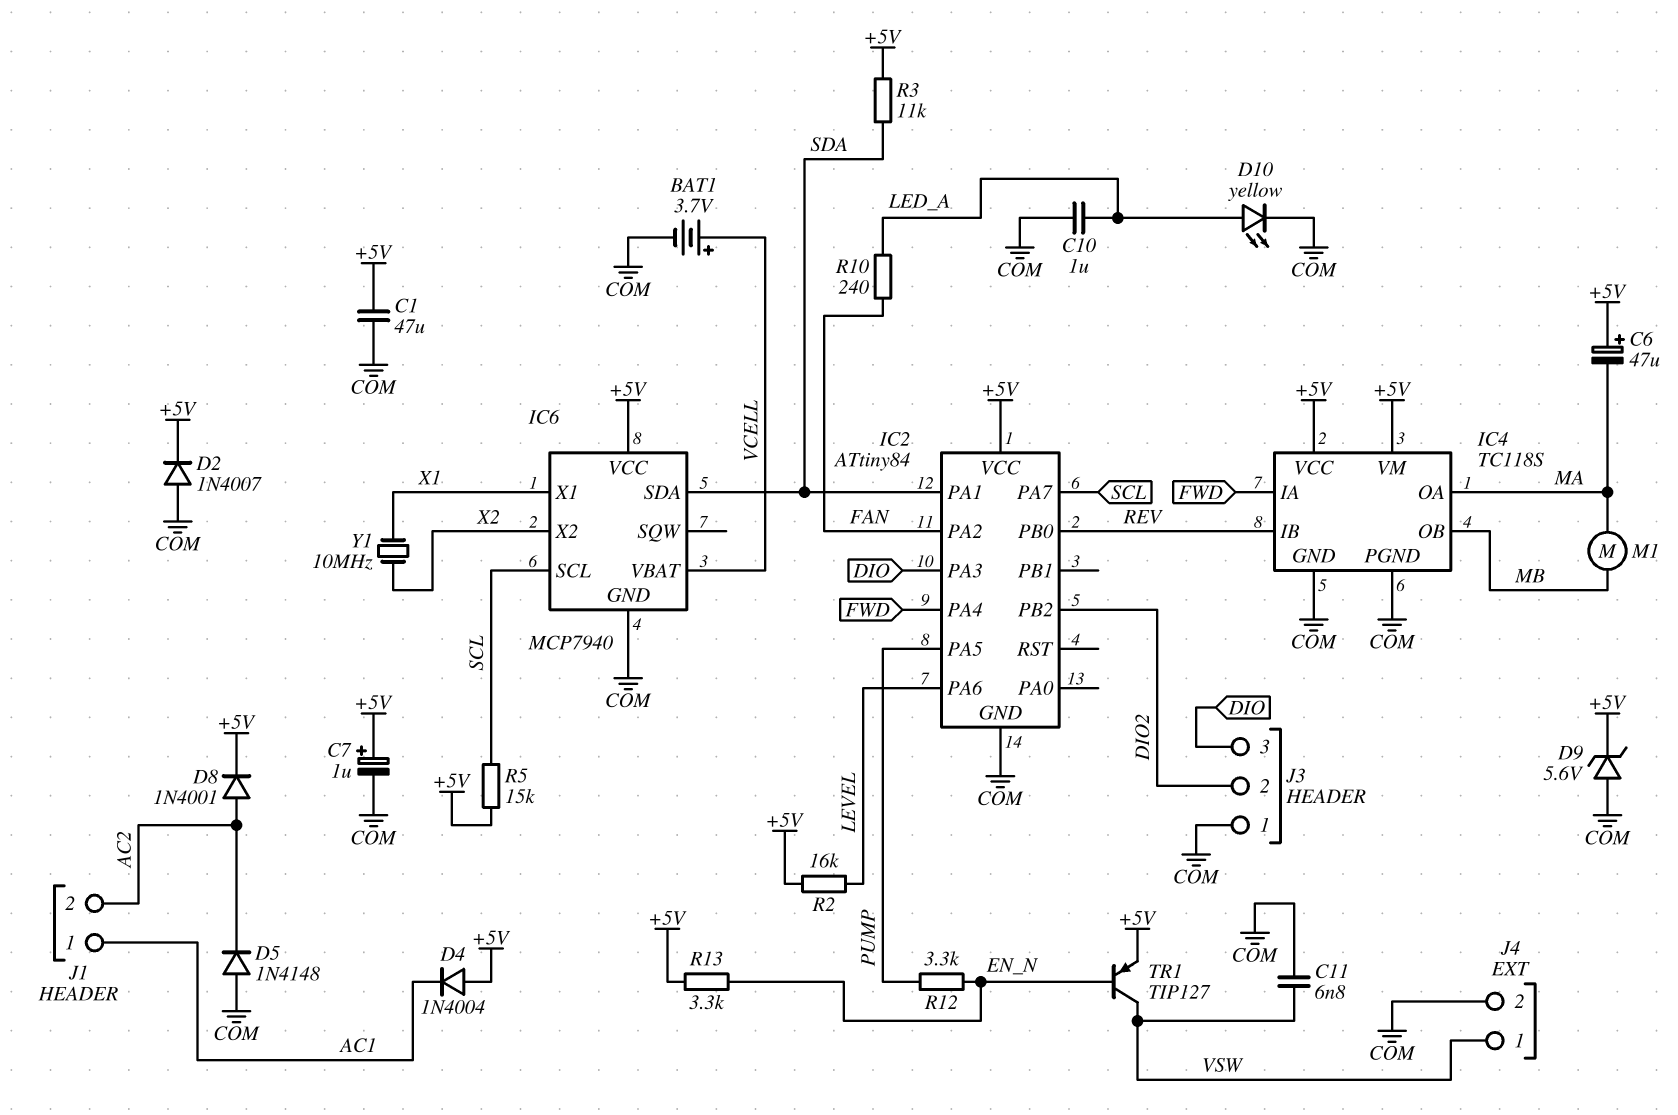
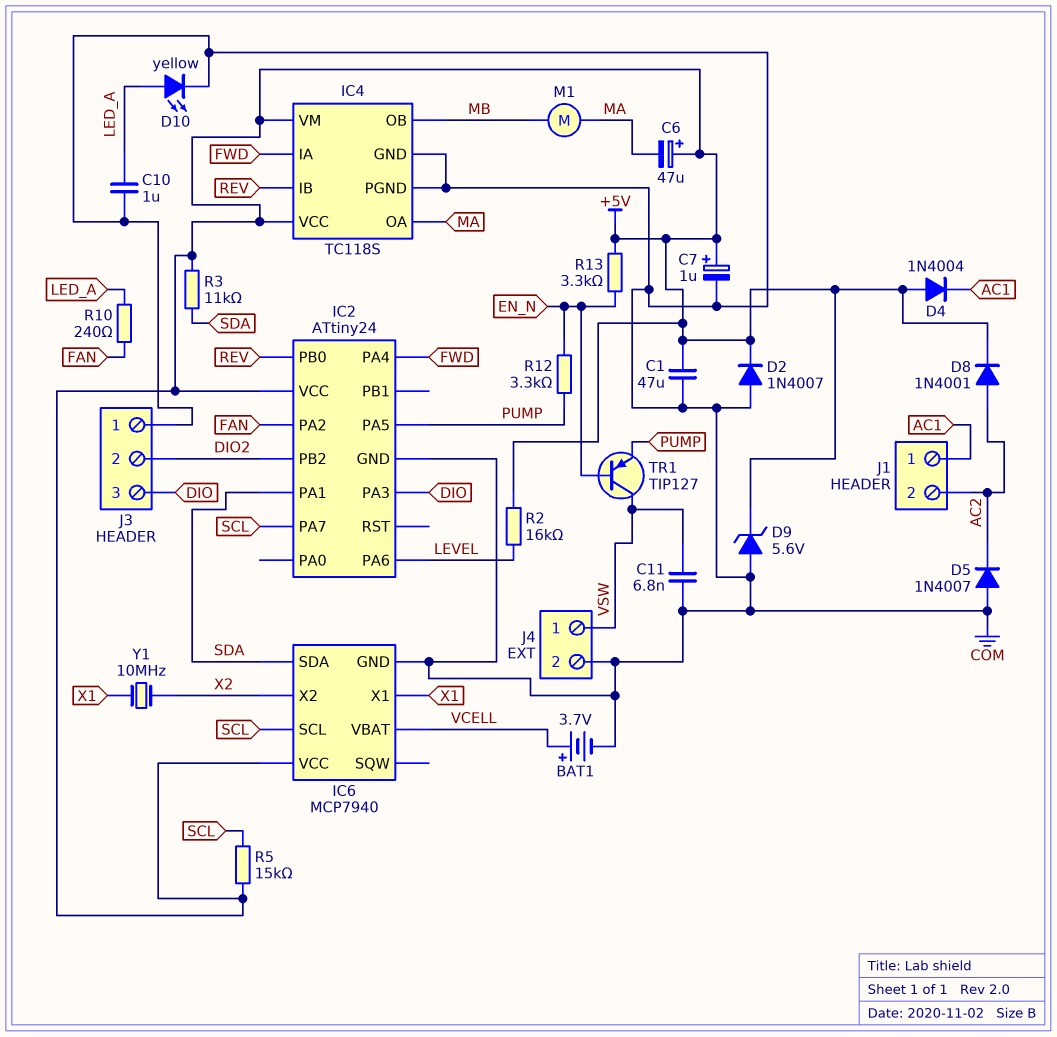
D5: diode 1N4148 (A COM, K AC2) -> diode 1N4007 (A COM, K AC2)
IC2: ATtiny84 -> ATtiny24
TR1: PNP TIP127 (B EN_N, C VSW, E +5V) -> PNP TIP127 (B EN_N, C VSW, E PUMP)

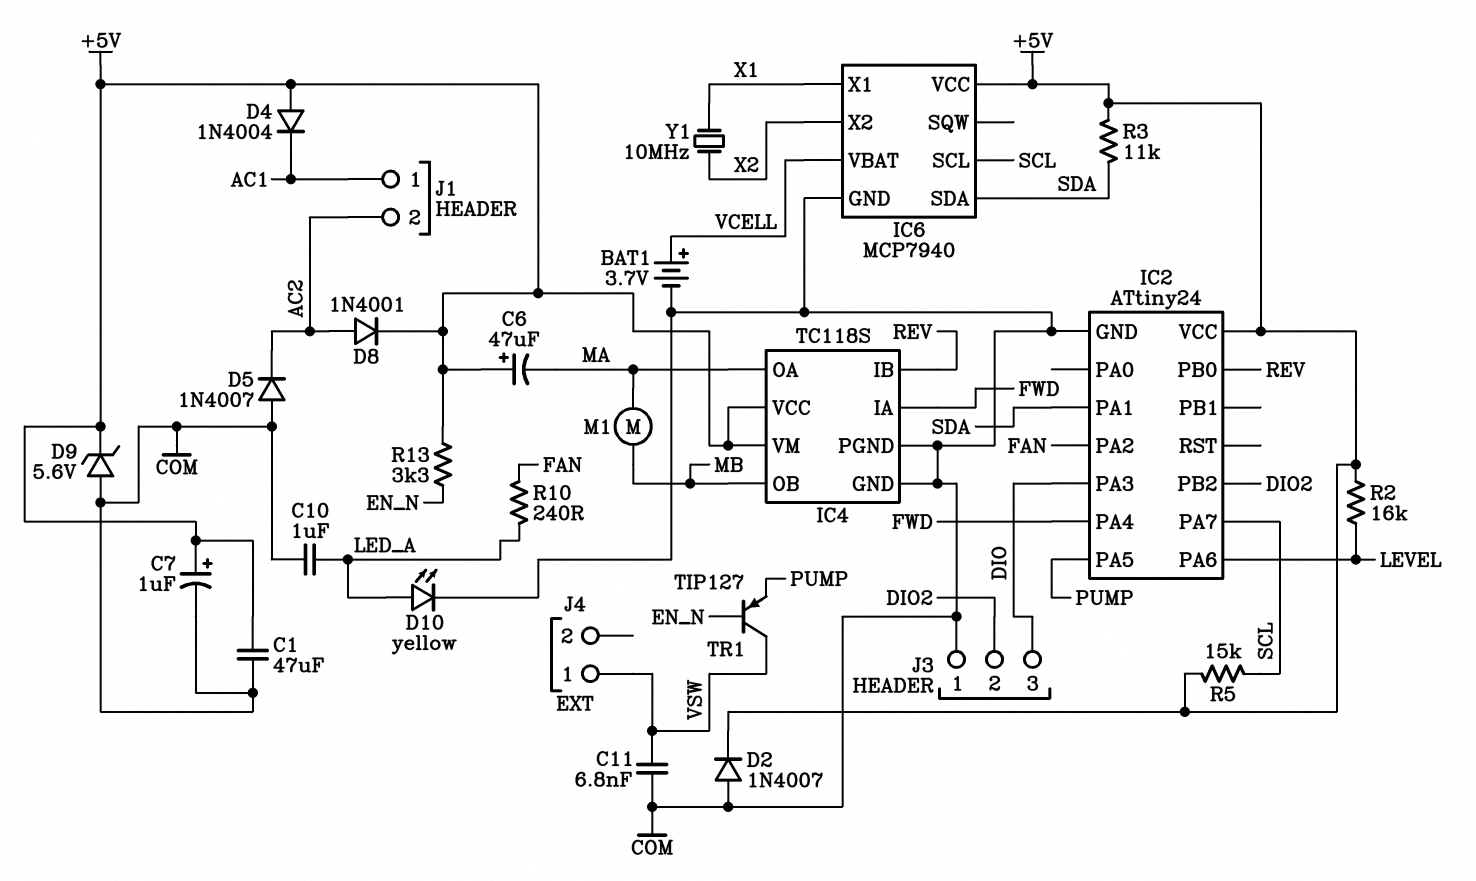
J4 pin 2: COM -> none
R12: 3.3k (EN_N, PUMP) -> none

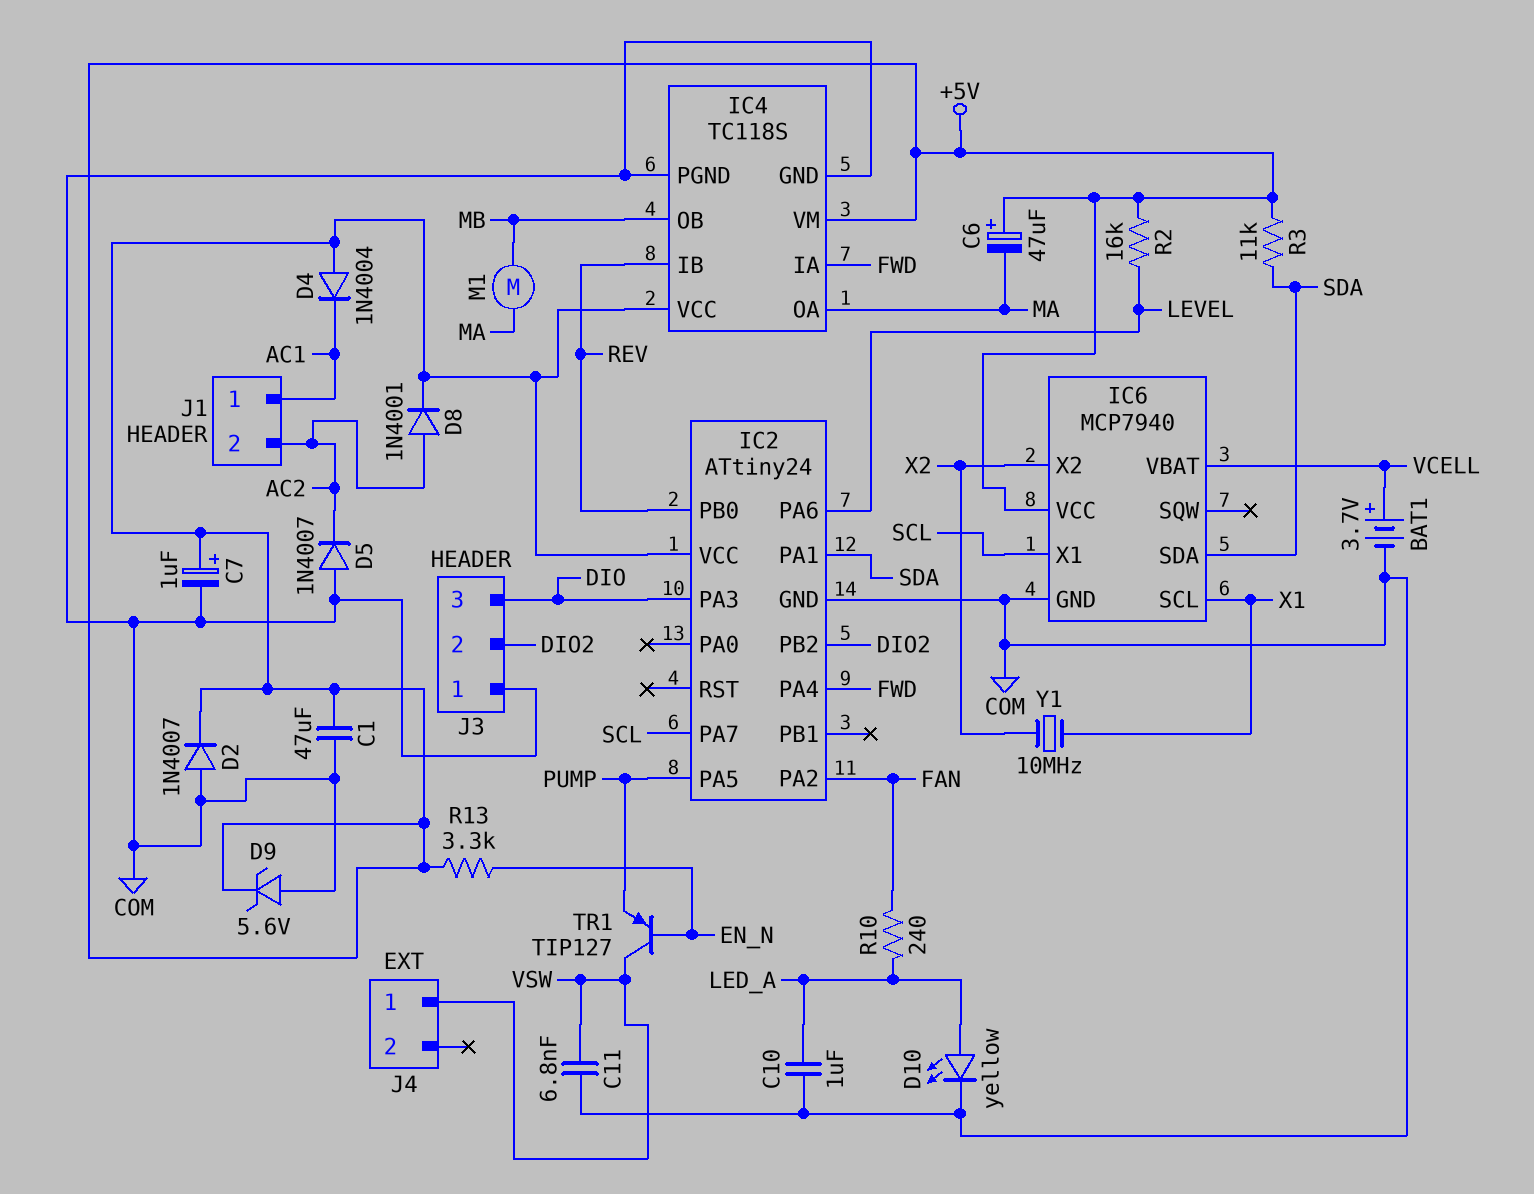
IC6 pin SCL: SCL -> X1
IC6 pin X1: X1 -> SCL
R5: 15k (+5V, SCL) -> none

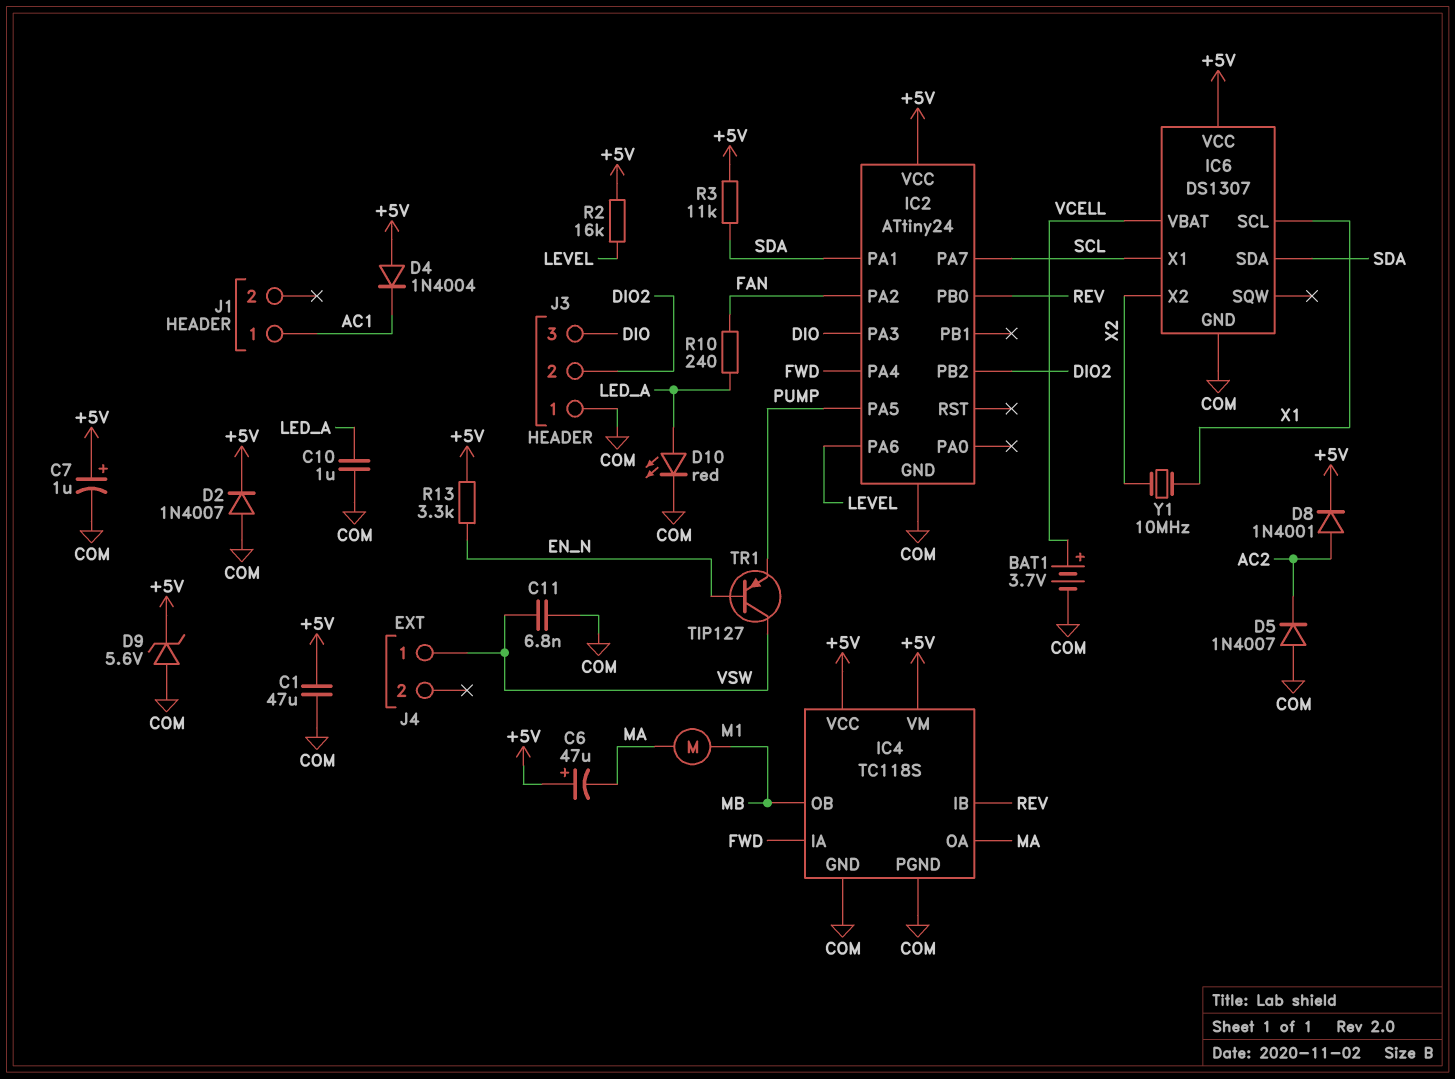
D10: LED yellow (A LED_A, K COM) -> LED red (A LED_A, K COM)
IC6: MCP7940 -> DS1307
J1 pin 2: AC2 -> none

